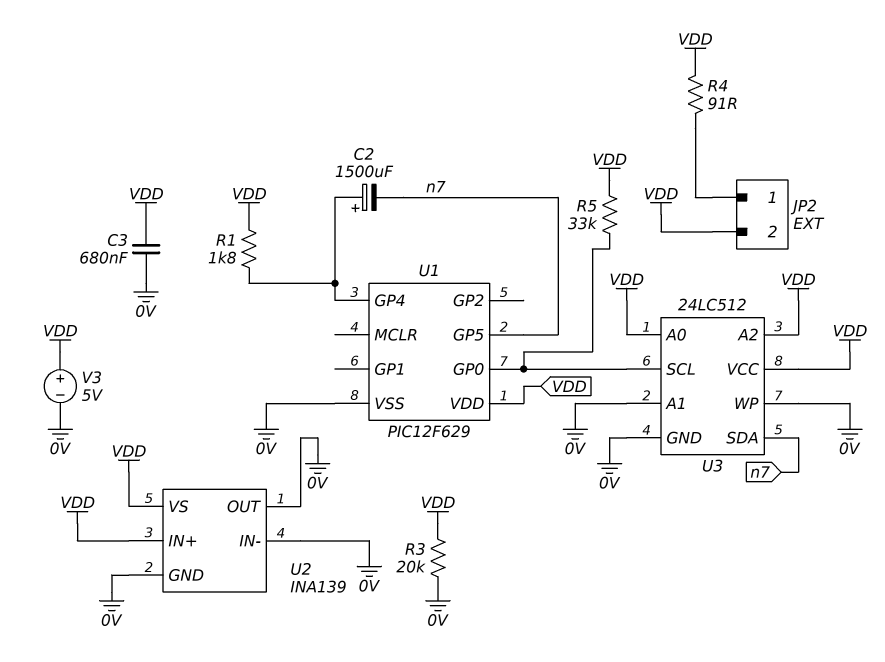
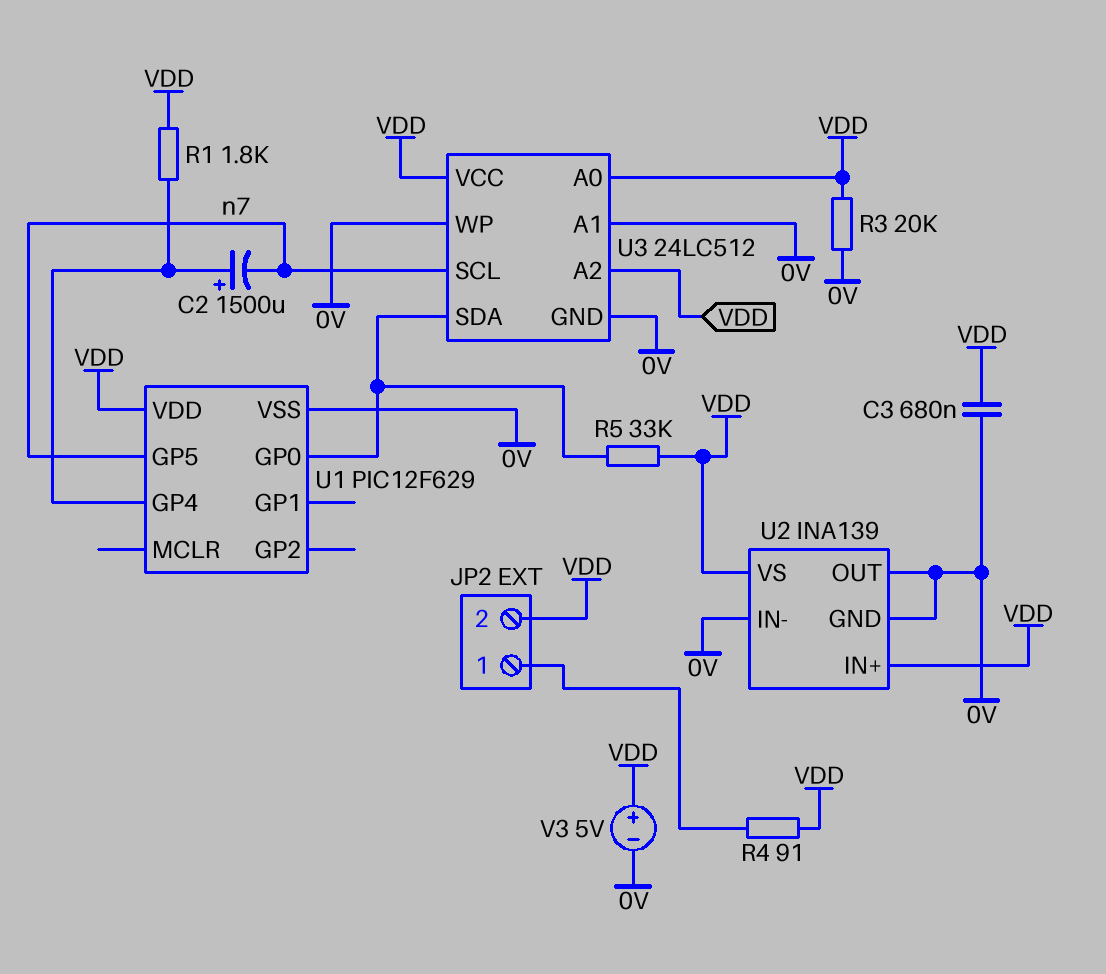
U3 pin SCL: U1/GP0 -> n7
U3 pin SDA: n7 -> U1/GP0

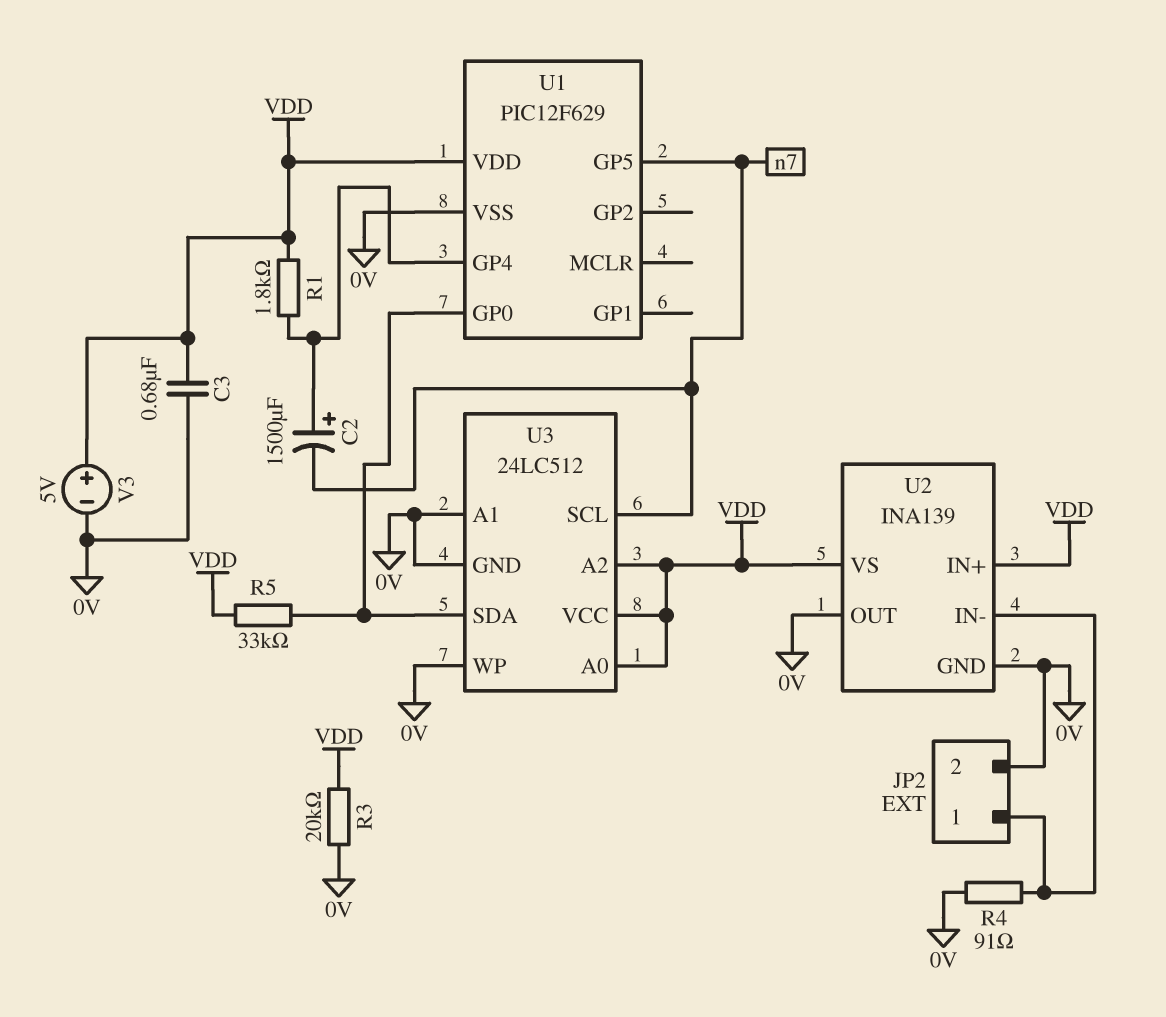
JP2 pin 2: VDD -> 0V
R4: 91 (JP2/1, VDD) -> 91 (0V, JP2/1)
U2 pin IN-: 0V -> JP2/1

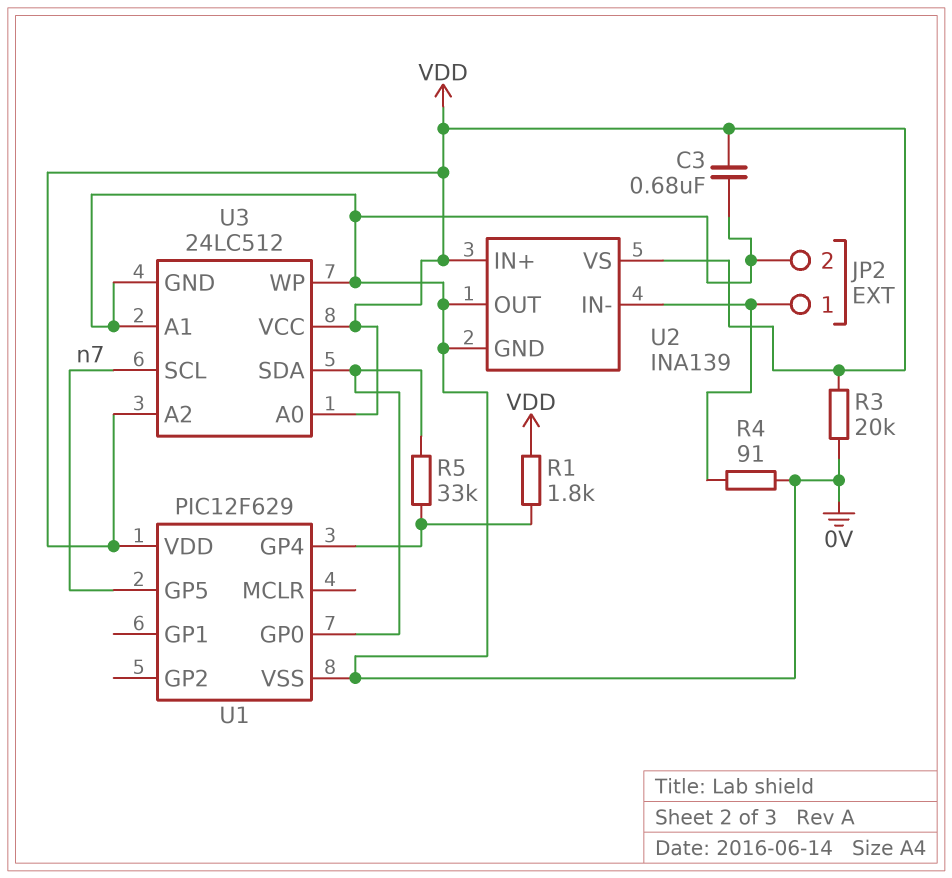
C2: 1500uF (plus U1/GP4, minus n7) -> none
R5: 33k (U1/GP0, VDD) -> 33k (U1/GP0, U1/GP4)
V3: 5V (plus VDD, minus 0V) -> none

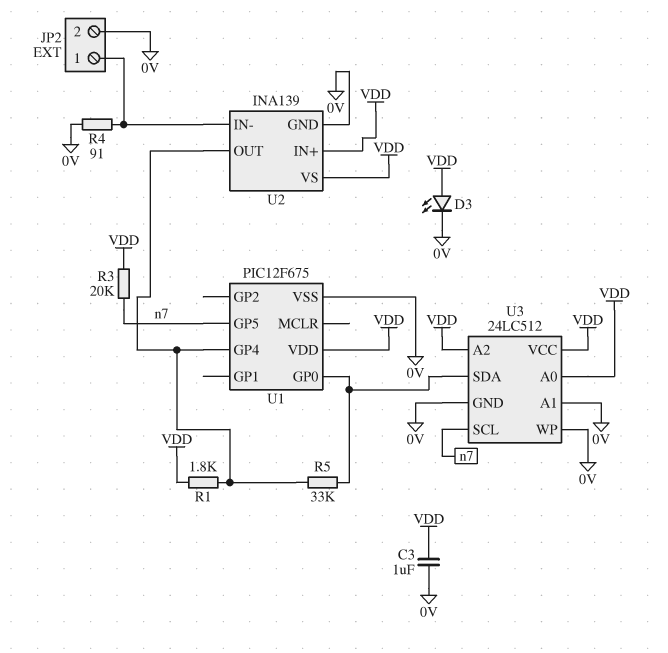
C3: 680nF (0V, VDD) -> 1uF (0V, VDD)
D3: none -> LED (A VDD, K 0V)
R3: 20k (0V, VDD) -> 20k (VDD, n7)
U1: PIC12F629 -> PIC12F675
U2 pin OUT: 0V -> U1/GP4

